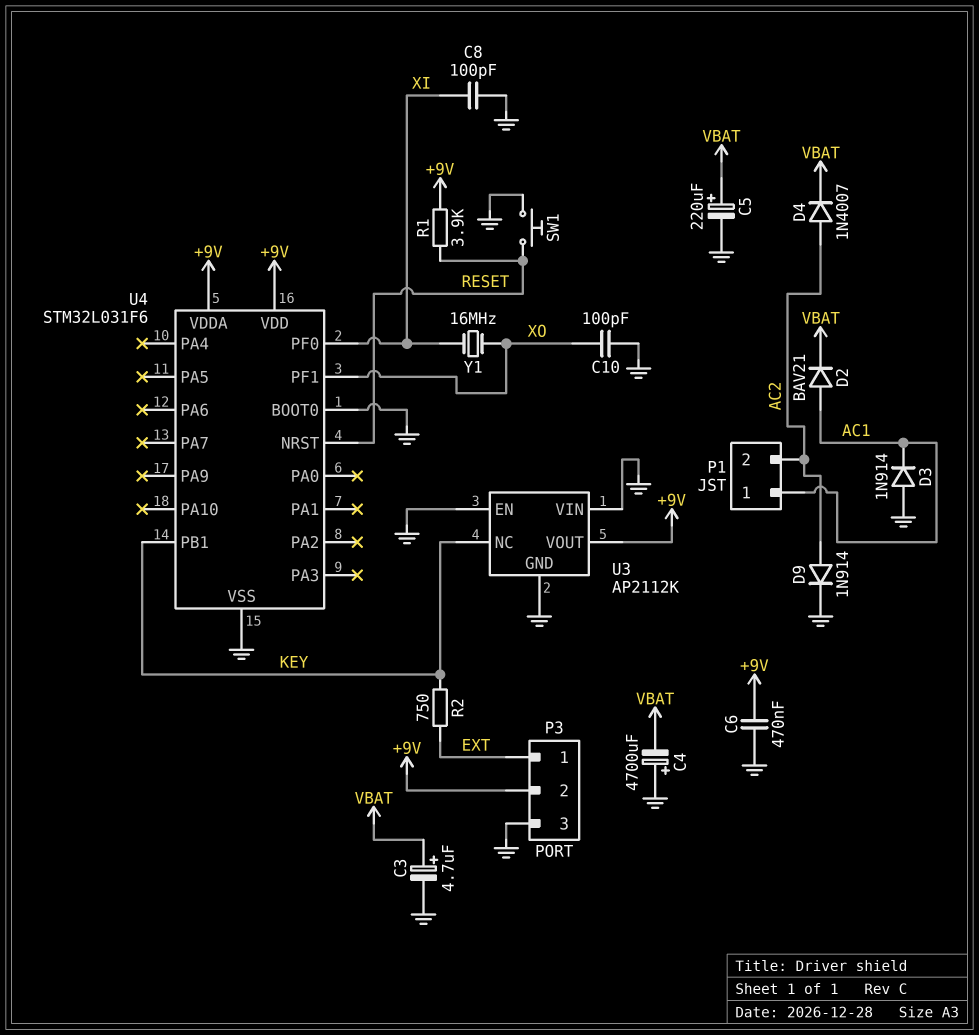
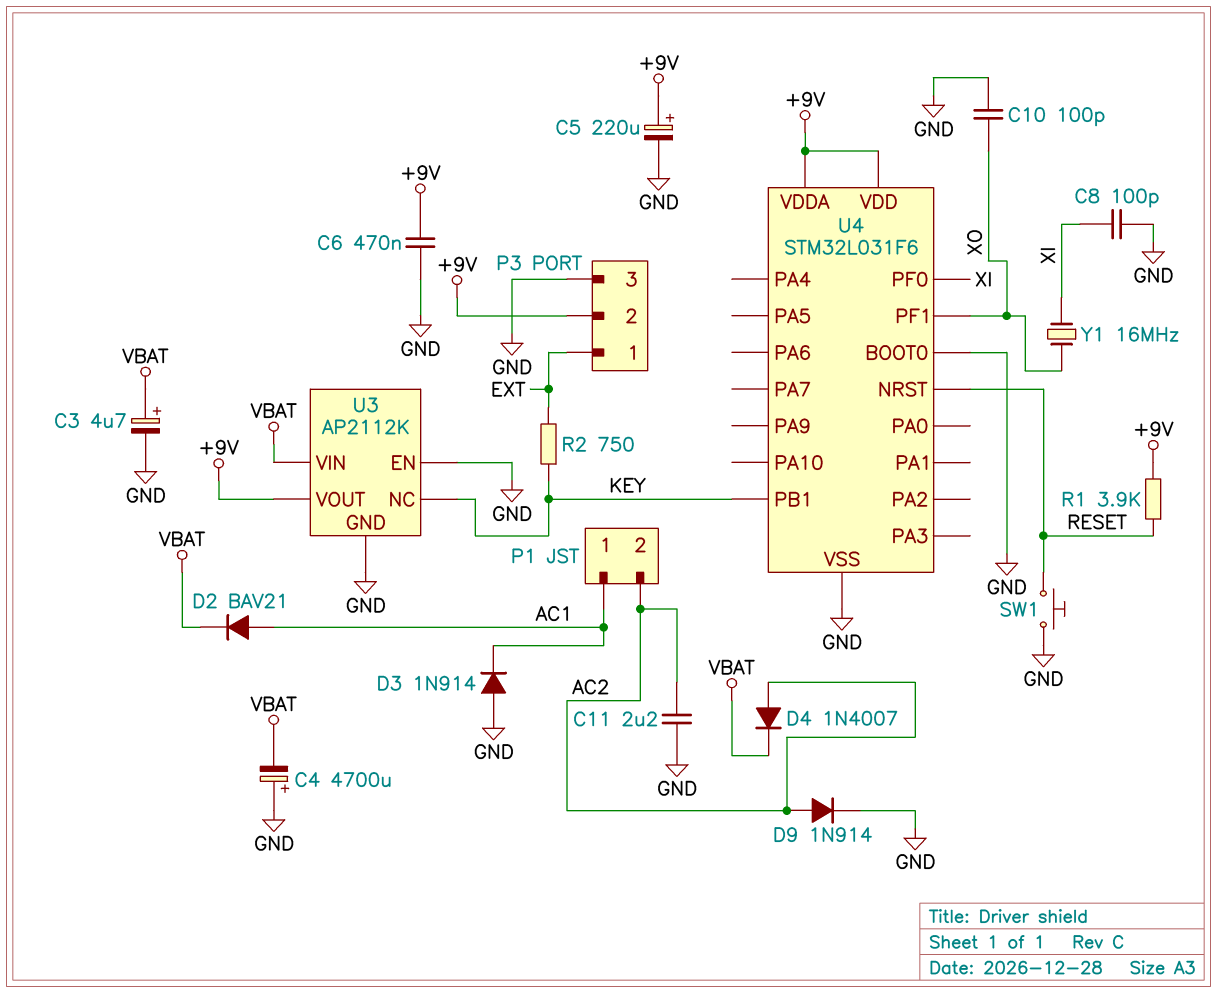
C5: 220uF (plus VBAT, minus GND) -> 220uF (plus +9V, minus GND)
C11: none -> 2.2uF (AC2, GND)
U3 pin VIN: GND -> VBAT

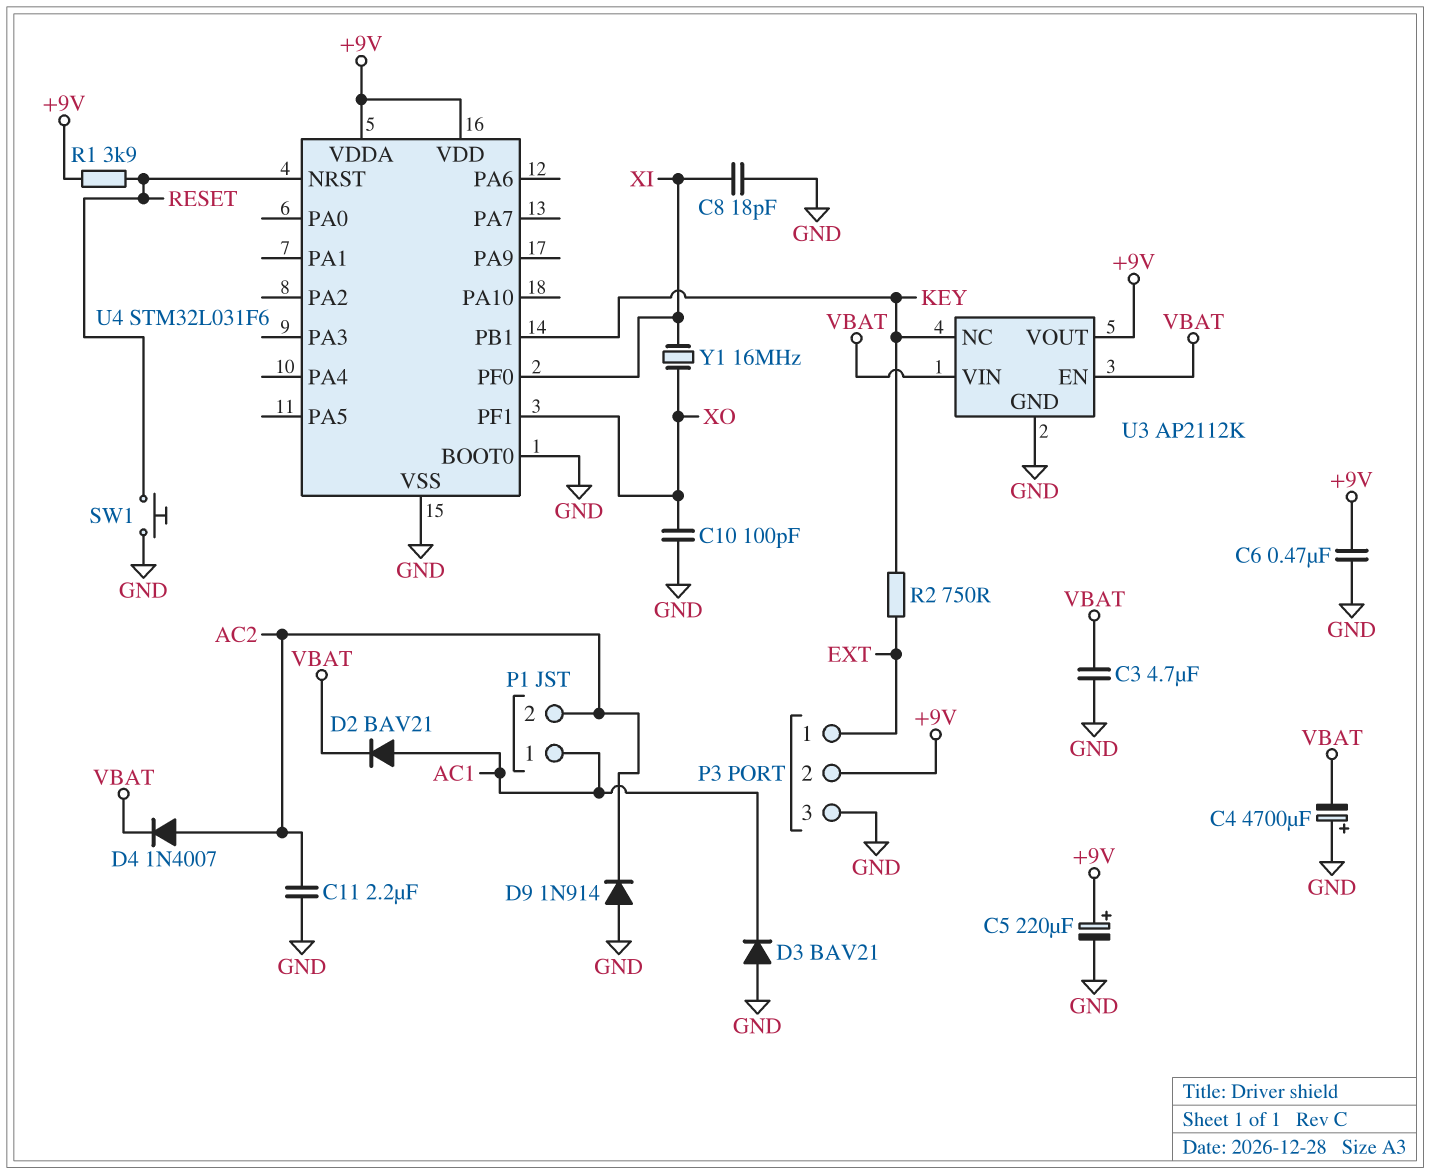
C3: 4.7uF (plus VBAT, minus GND) -> 4.7uF (GND, VBAT)
C8: 100pF (GND, XI) -> 18pF (GND, XI)
D3: diode 1N914 (A GND, K AC1) -> diode BAV21 (A GND, K AC1)
D9: diode 1N914 (A AC2, K GND) -> diode 1N914 (A GND, K AC2)
U3 pin EN: GND -> VBAT

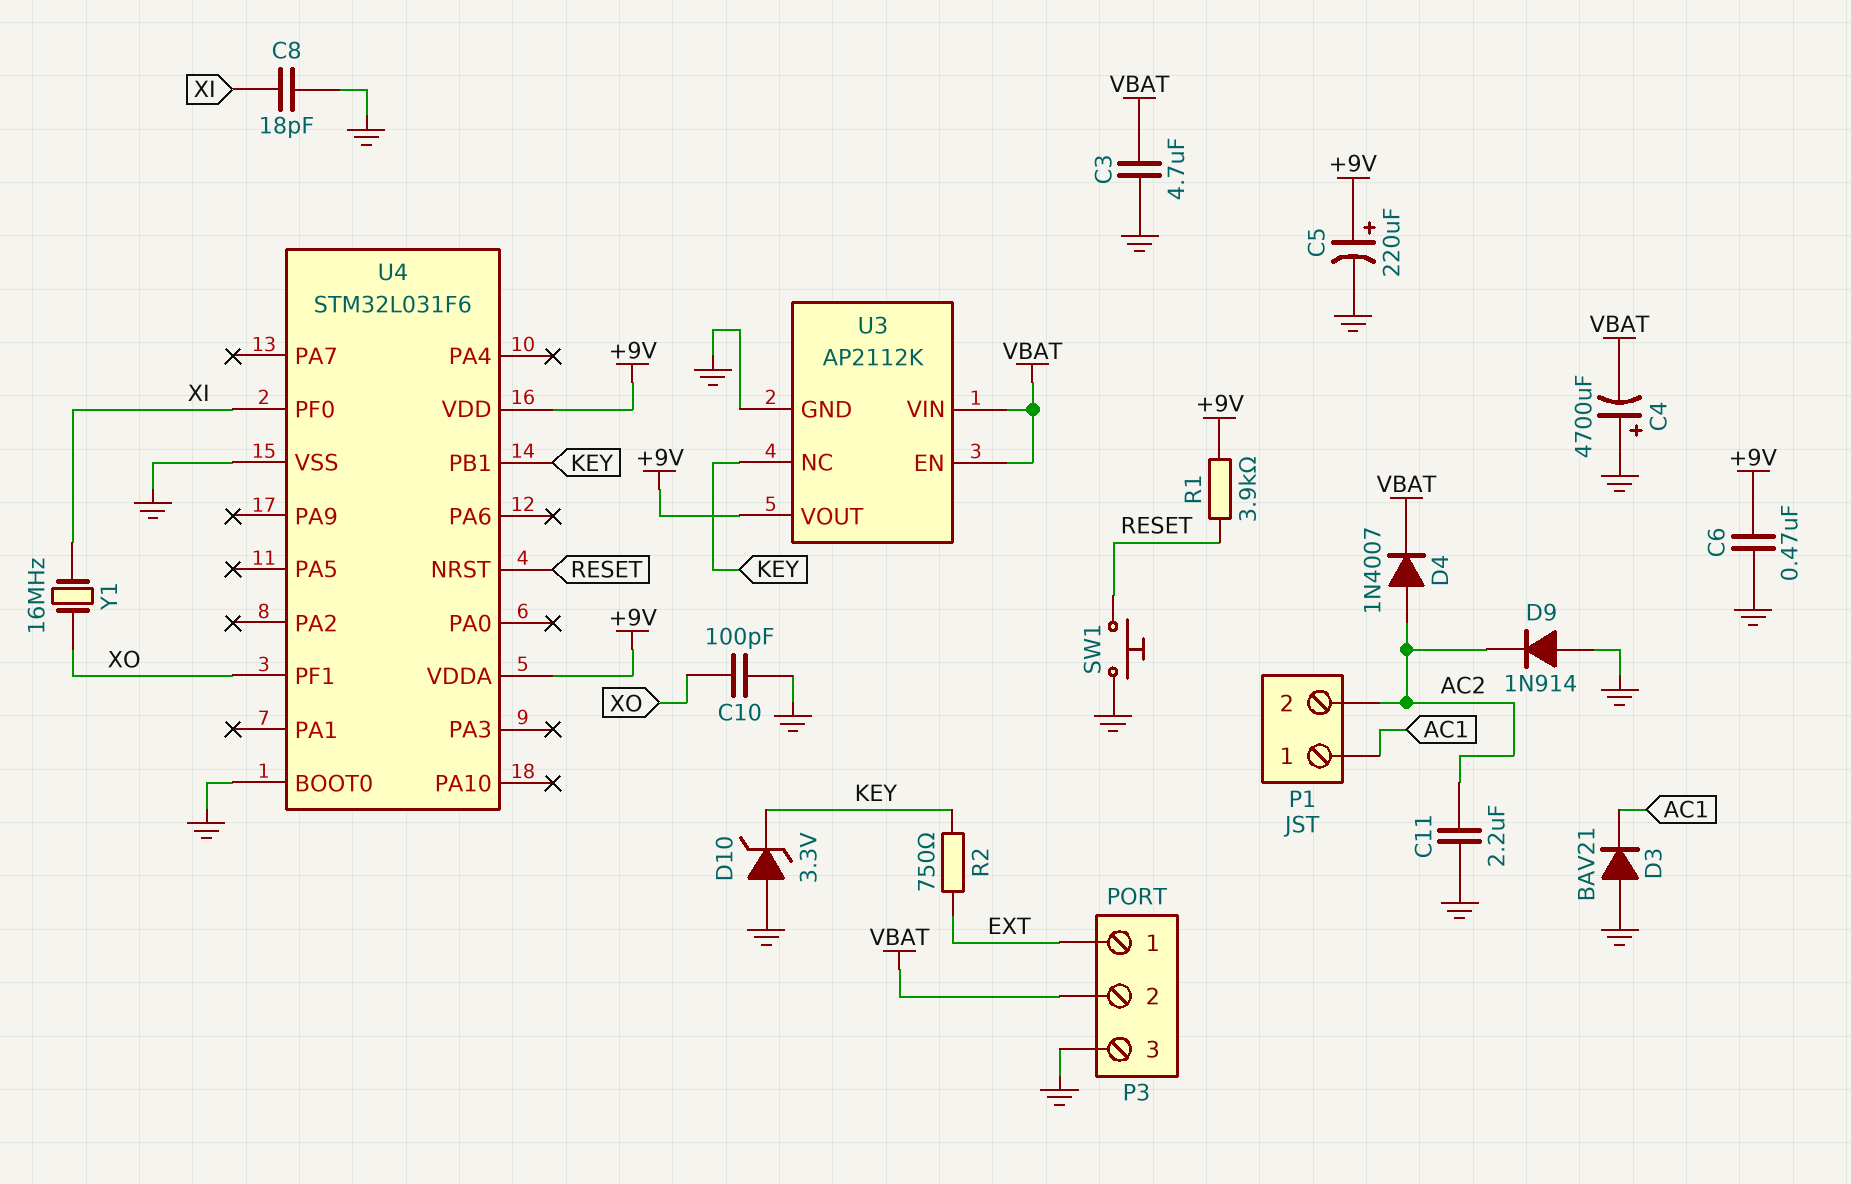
D2: diode BAV21 (A AC1, K VBAT) -> none
D10: none -> zener 3.3V (A GND, K KEY)
P3 pin 2: +9V -> VBAT

